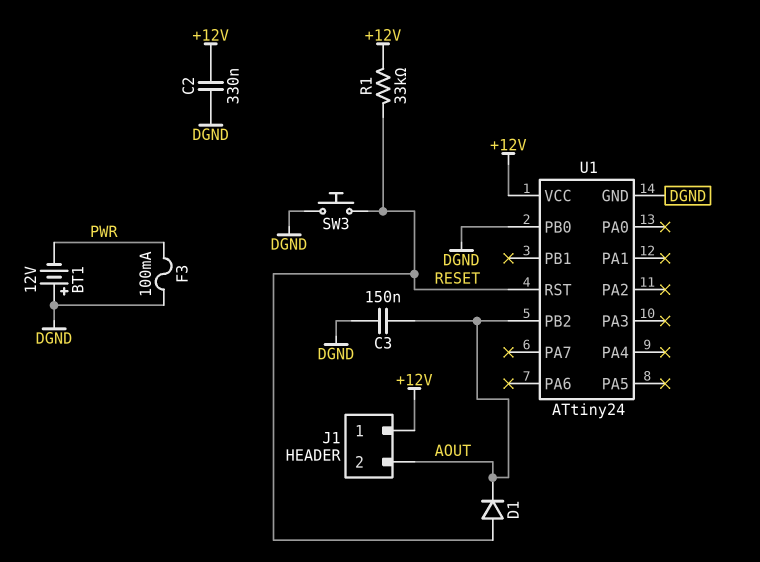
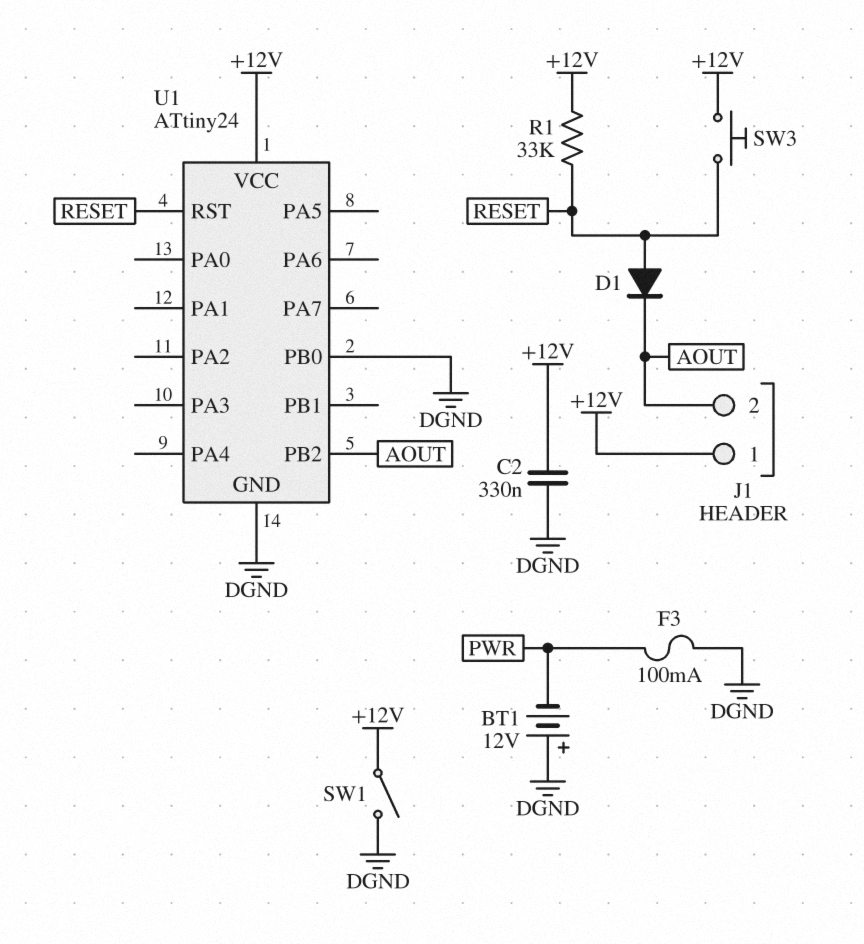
C3: 150nF (AOUT, DGND) -> none
SW1: none -> switch (+12V, DGND)
SW3: button (DGND, RESET) -> button (+12V, RESET)

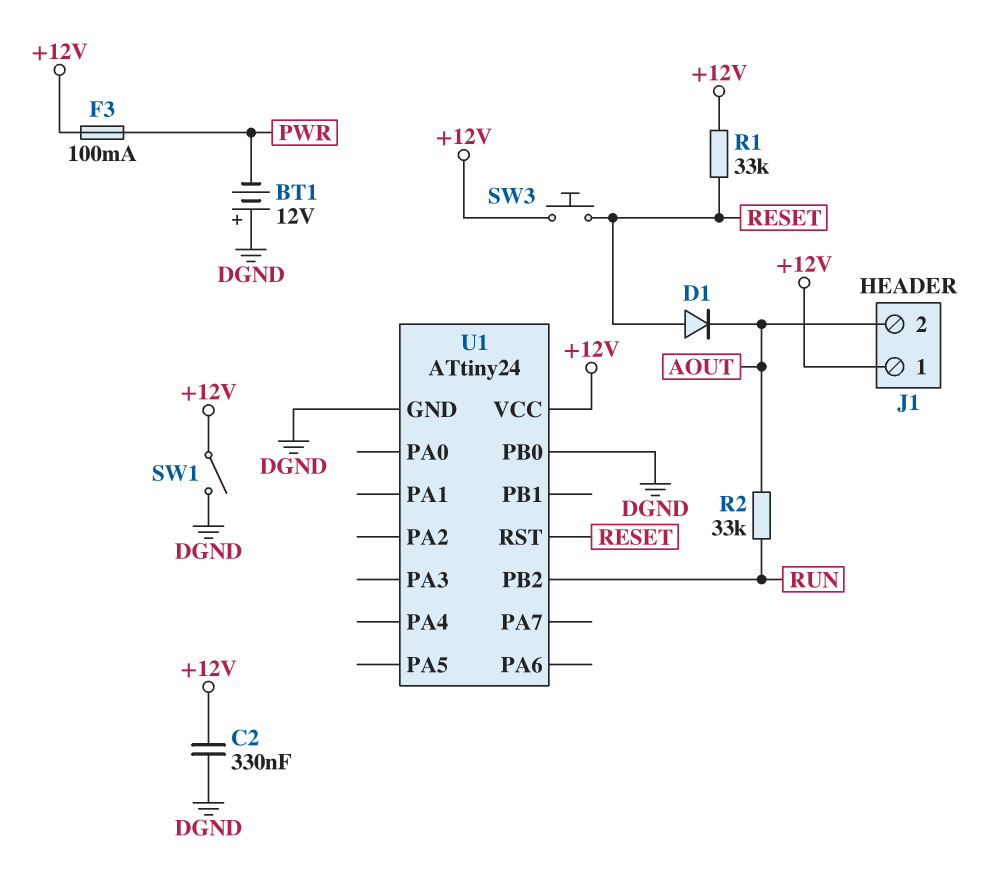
F3: 100mA (DGND, PWR) -> 100mA (+12V, PWR)
R2: none -> 33k (AOUT, RUN)
U1 pin PB2: AOUT -> RUN

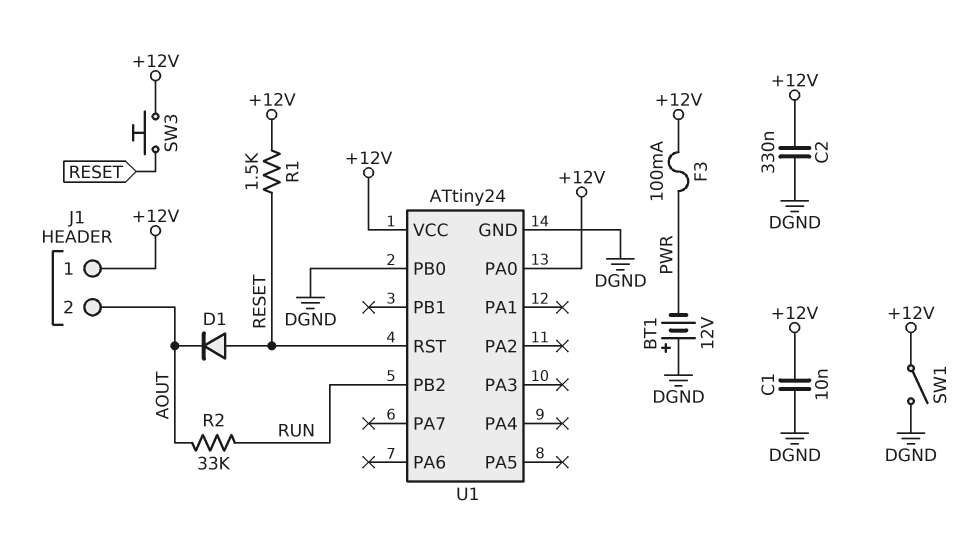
C1: none -> 10nF (+12V, DGND)
R1: 33k (+12V, RESET) -> 1.5k (+12V, RESET)
U1 pin PA0: none -> +12V

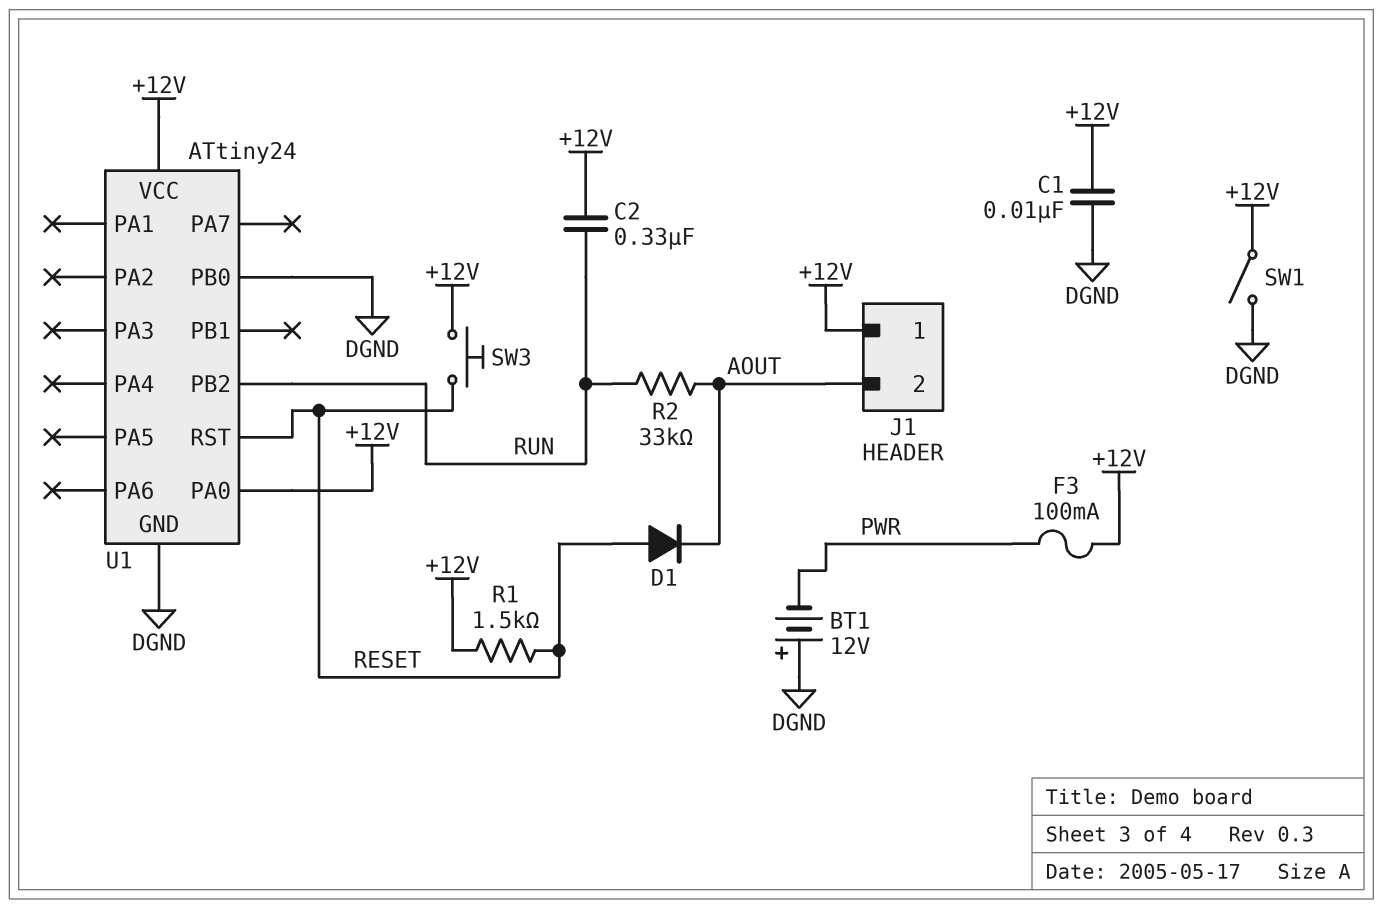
C2: 330nF (+12V, DGND) -> 330nF (+12V, RUN)

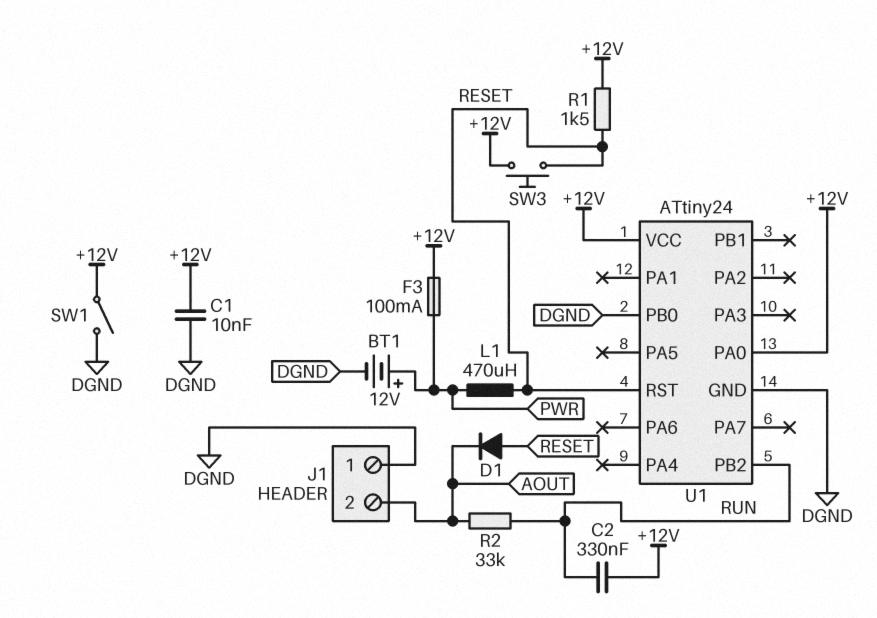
BT1: 12V (plus DGND, minus PWR) -> 12V (plus PWR, minus DGND)
J1 pin 1: +12V -> DGND
L1: none -> 470uH (PWR, RESET)

